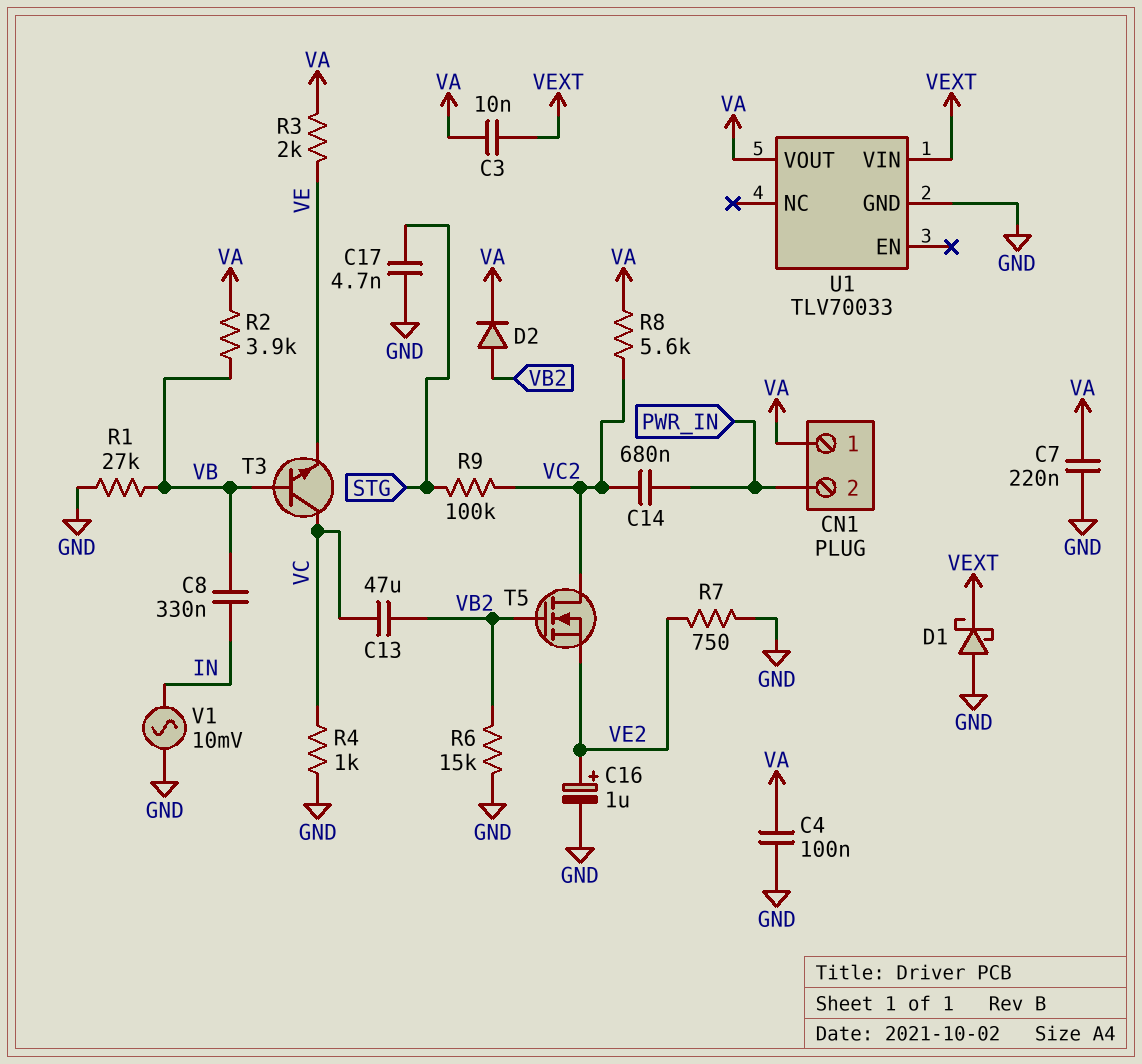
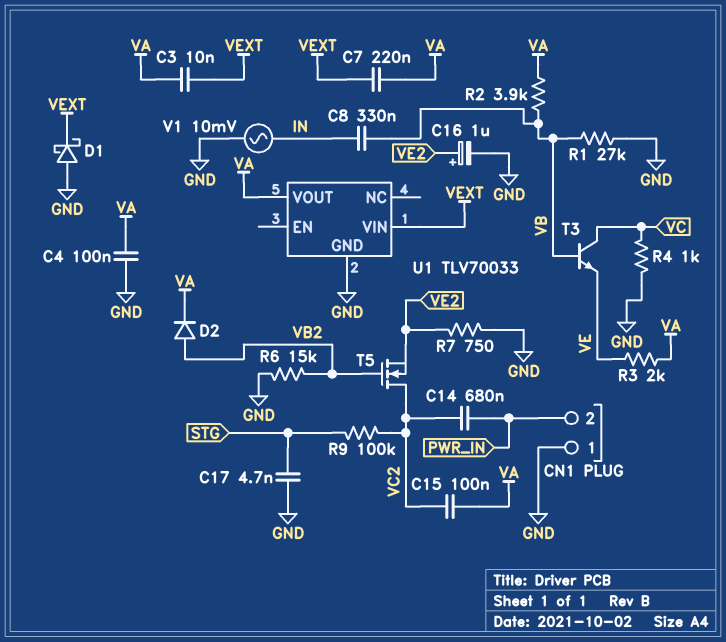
C7: 220nF (GND, VA) -> 220nF (VA, VEXT)
C13: 47uF (VB2, VC) -> none
C15: none -> 100nF (VA, VC2)
CN1 pin 1: VA -> GND
R8: 5.6k (VA, VC2) -> none

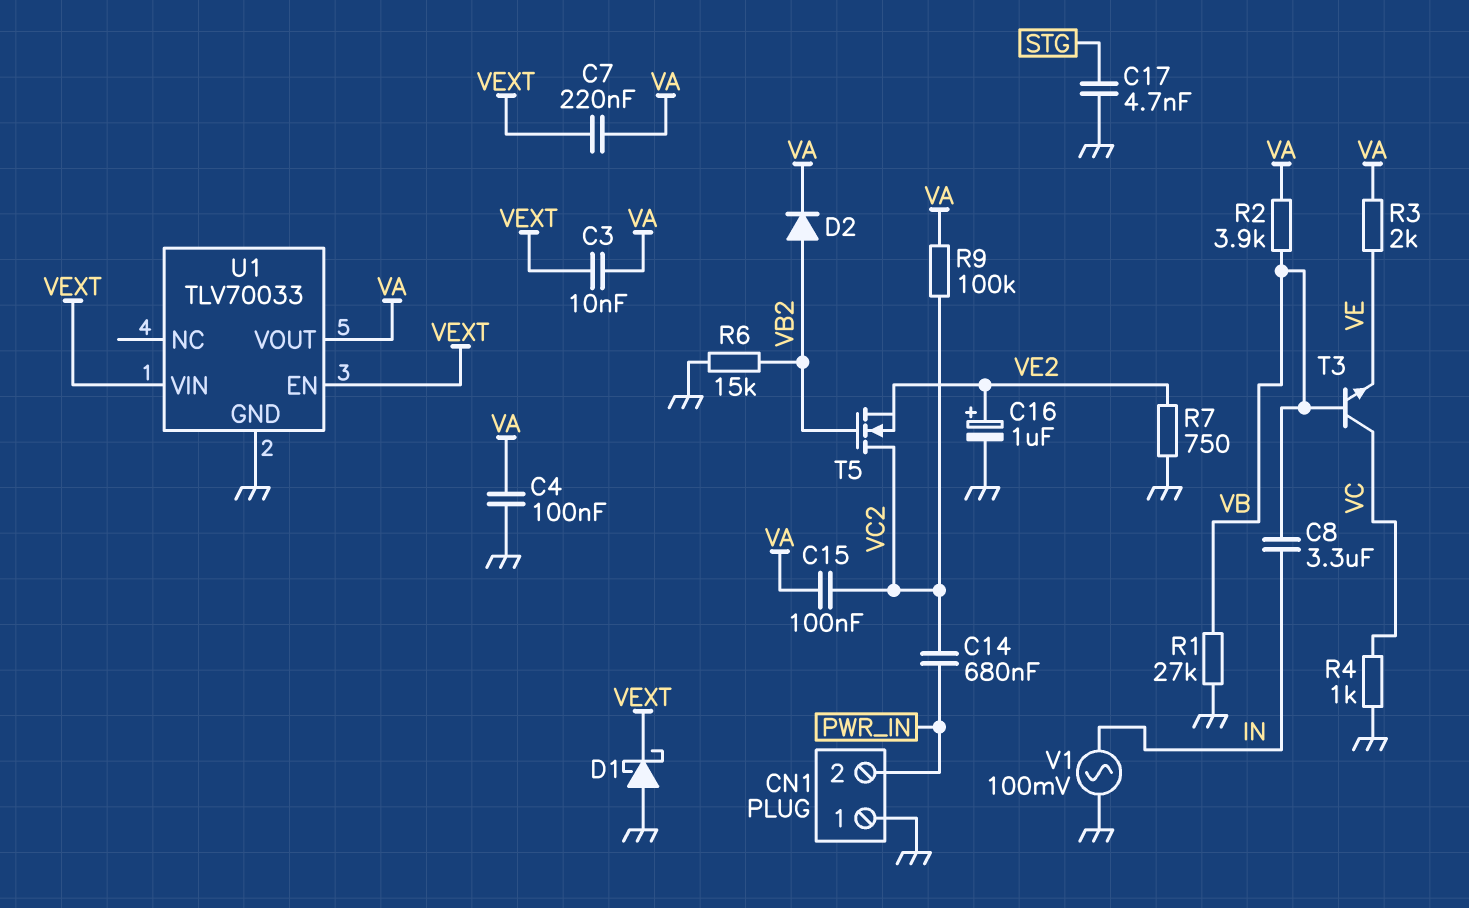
C8: 330nF (IN, VB) -> 3.3uF (IN, VB)
R9: 100k (STG, VC2) -> 100k (VA, VC2)
U1 pin EN: none -> VEXT
V1: AC 10mV (GND, IN) -> AC 100mV (GND, IN)

